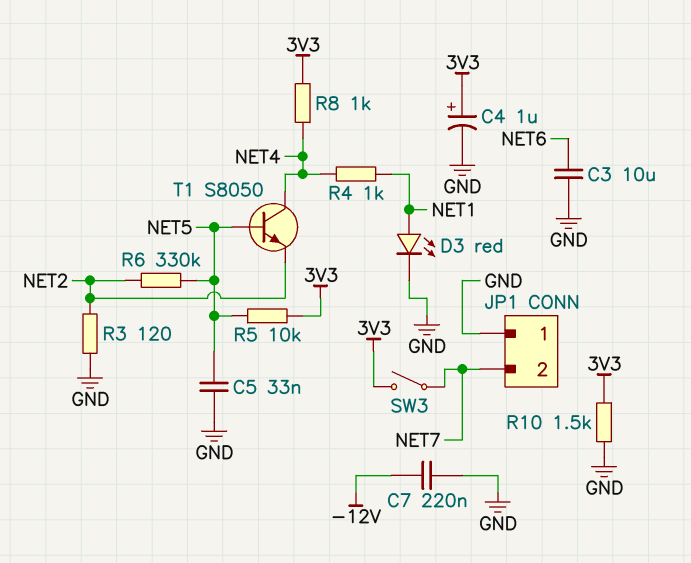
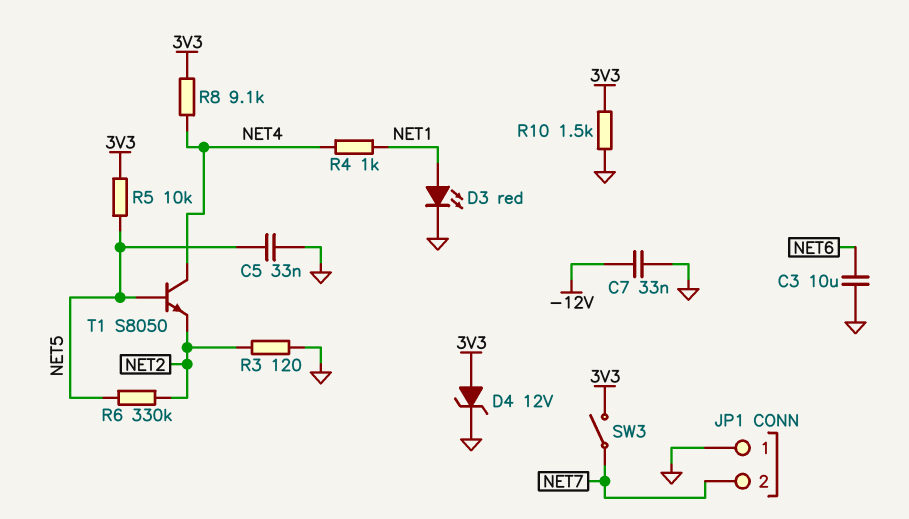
C4: 1uF (plus 3V3, minus GND) -> none
C7: 220nF (-12V, GND) -> 33nF (-12V, GND)
D4: none -> zener 12V (A 3V3, K GND)
R8: 1k (3V3, NET4) -> 9.1k (3V3, NET4)

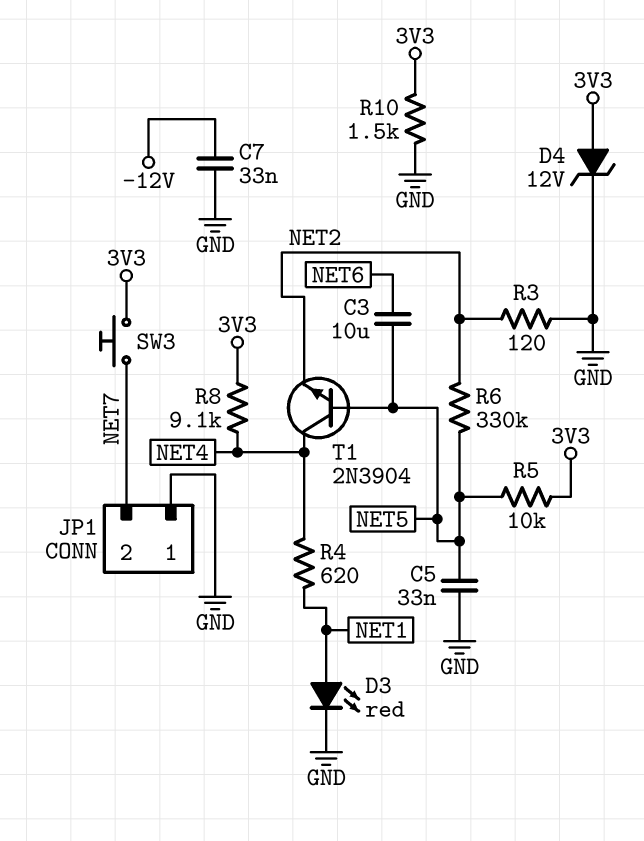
C3: 10uF (GND, NET6) -> 10uF (NET5, NET6)
R4: 1k (NET1, NET4) -> 620 (NET1, NET4)
SW3: switch (3V3, NET7) -> button (3V3, NET7)
T1: NPN S8050 (B NET5, C NET4, E NET2) -> NPN 2N3904 (B NET5, C NET4, E NET2)

